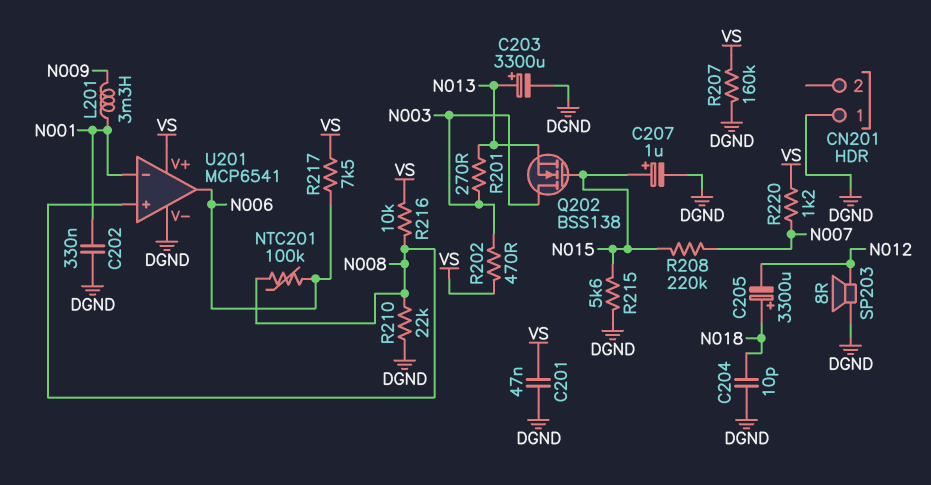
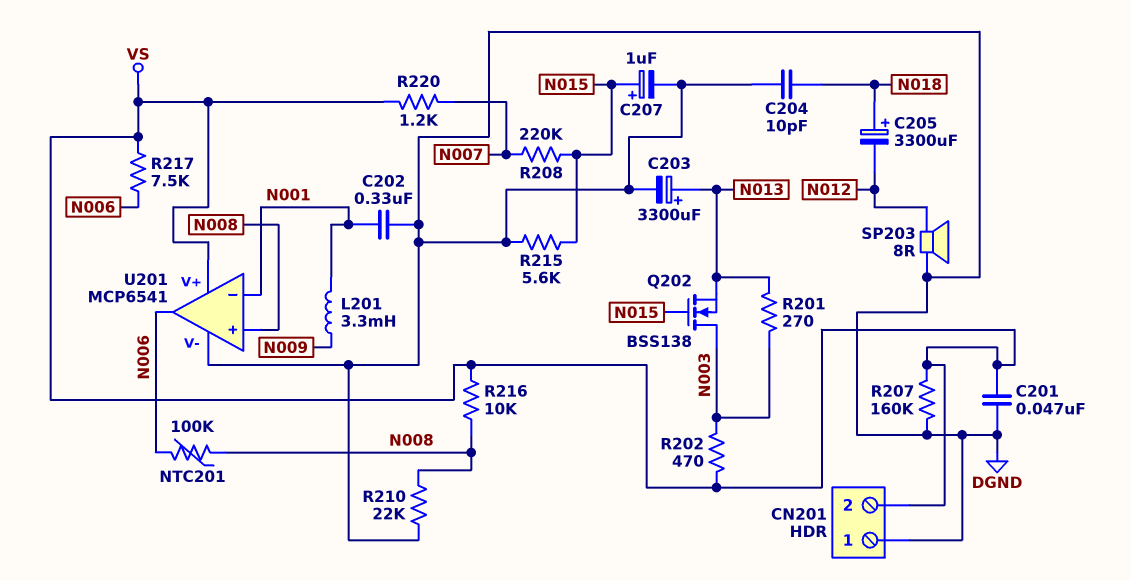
CN201 pin 2: none -> VS

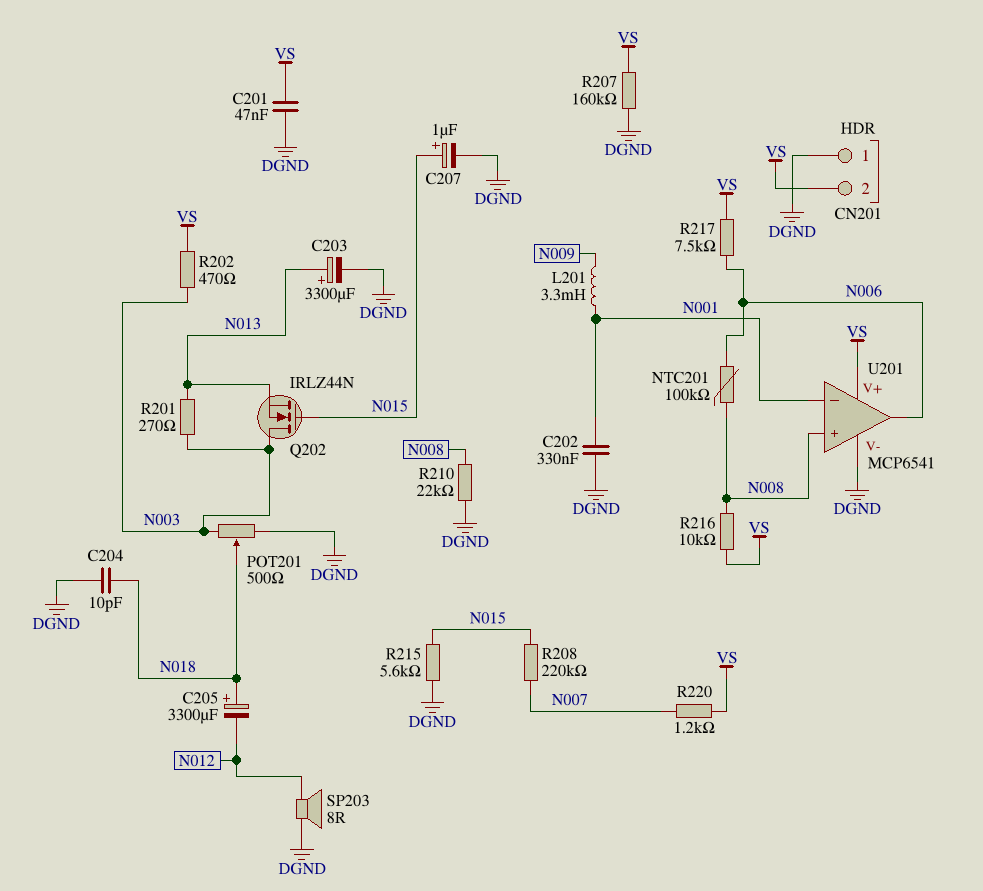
POT201: none -> 500 (DGND, N003, wiper N018)
Q202: NMOS BSS138 (G N015, D N003, S N013) -> NMOS IRLZ44N (G N015, D N003, S N013)

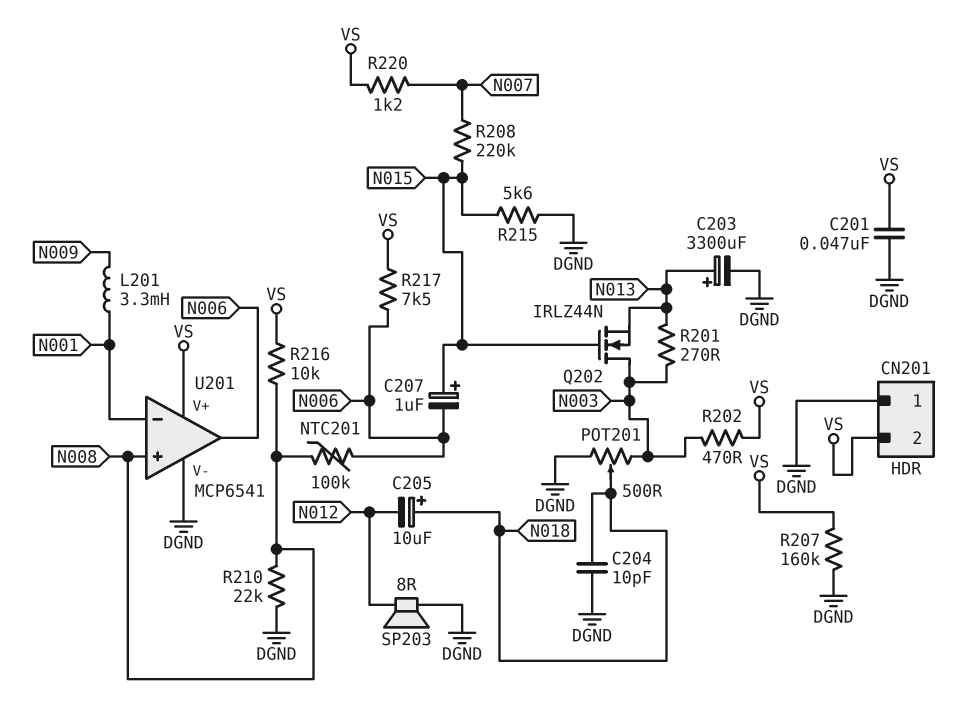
C202: 330nF (DGND, N001) -> none
C205: 3300uF (plus N018, minus N012) -> 10uF (plus N018, minus N012)
C207: 1uF (plus N015, minus DGND) -> 1uF (plus N015, minus N006)

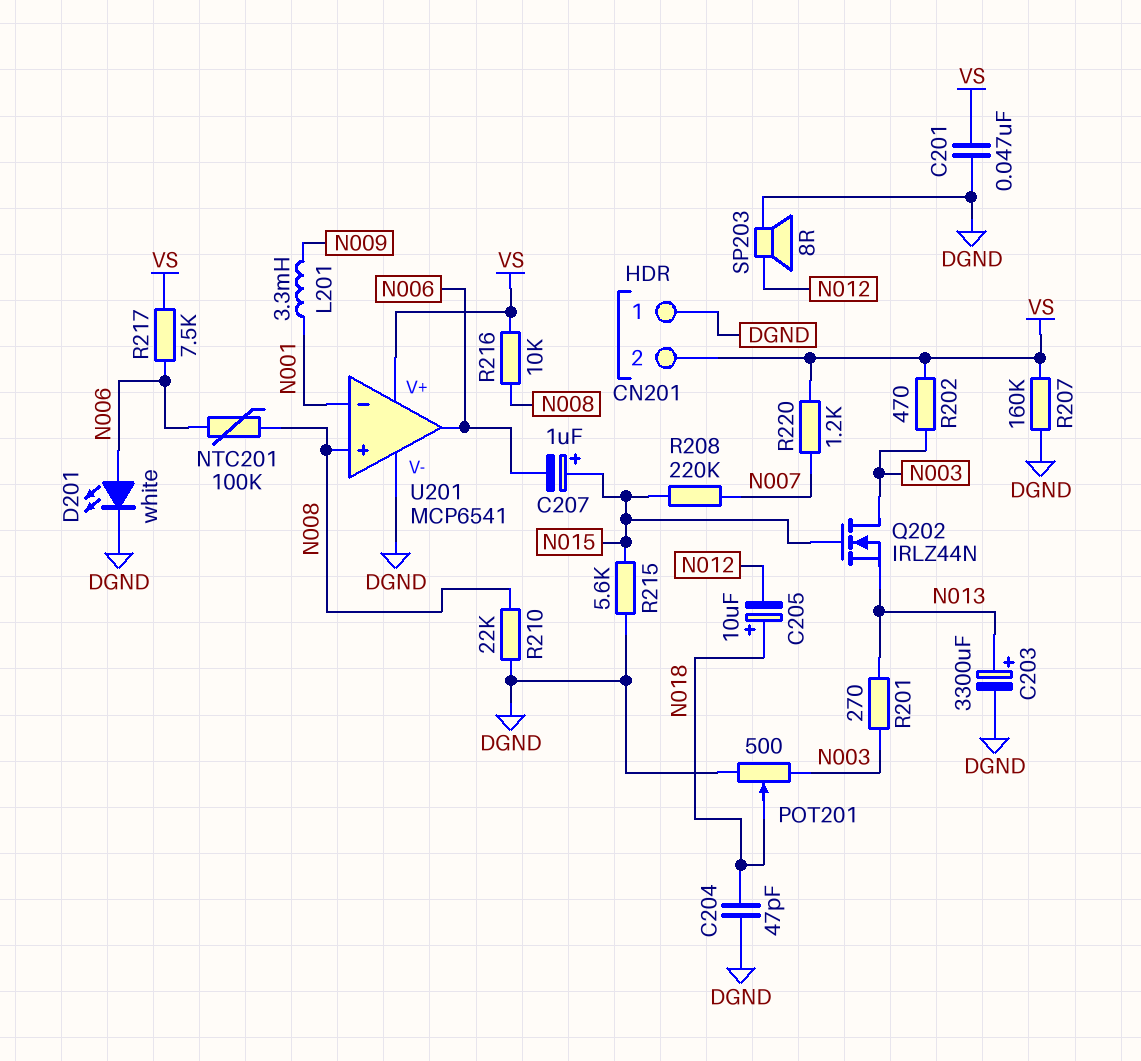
C204: 10pF (DGND, N018) -> 47pF (DGND, N018)
D201: none -> LED white (A N006, K DGND)

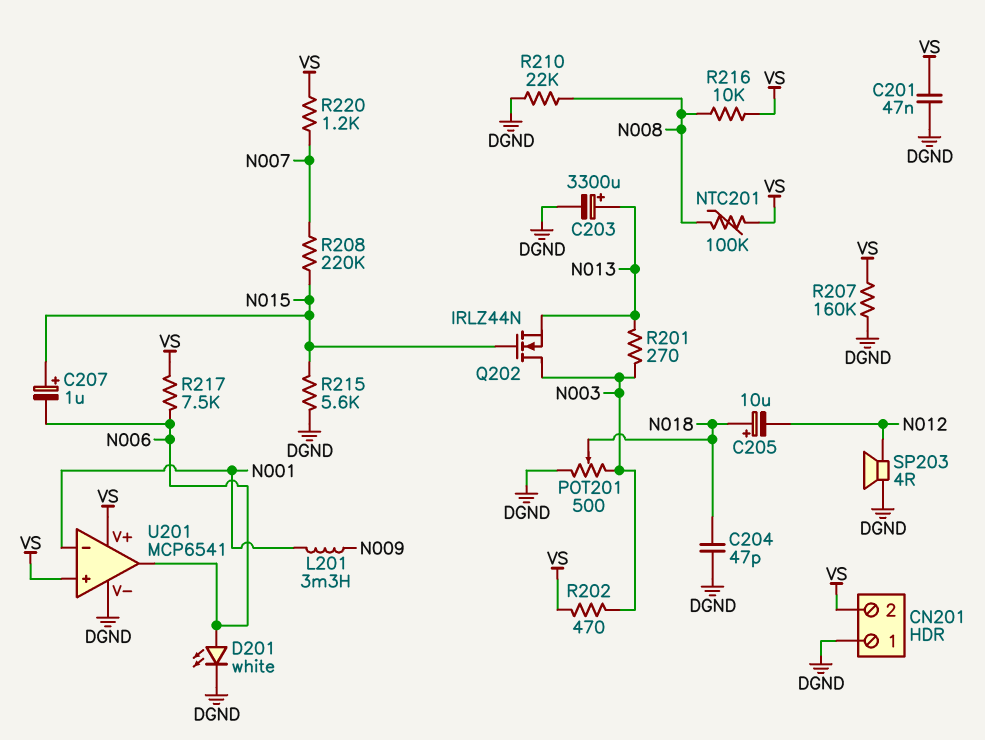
NTC201: 100k (N006, N008) -> 100k (N008, VS)
SP203: speaker 8R (DGND, N012) -> speaker 4R (DGND, N012)
U201 pin in+: N008 -> VS

